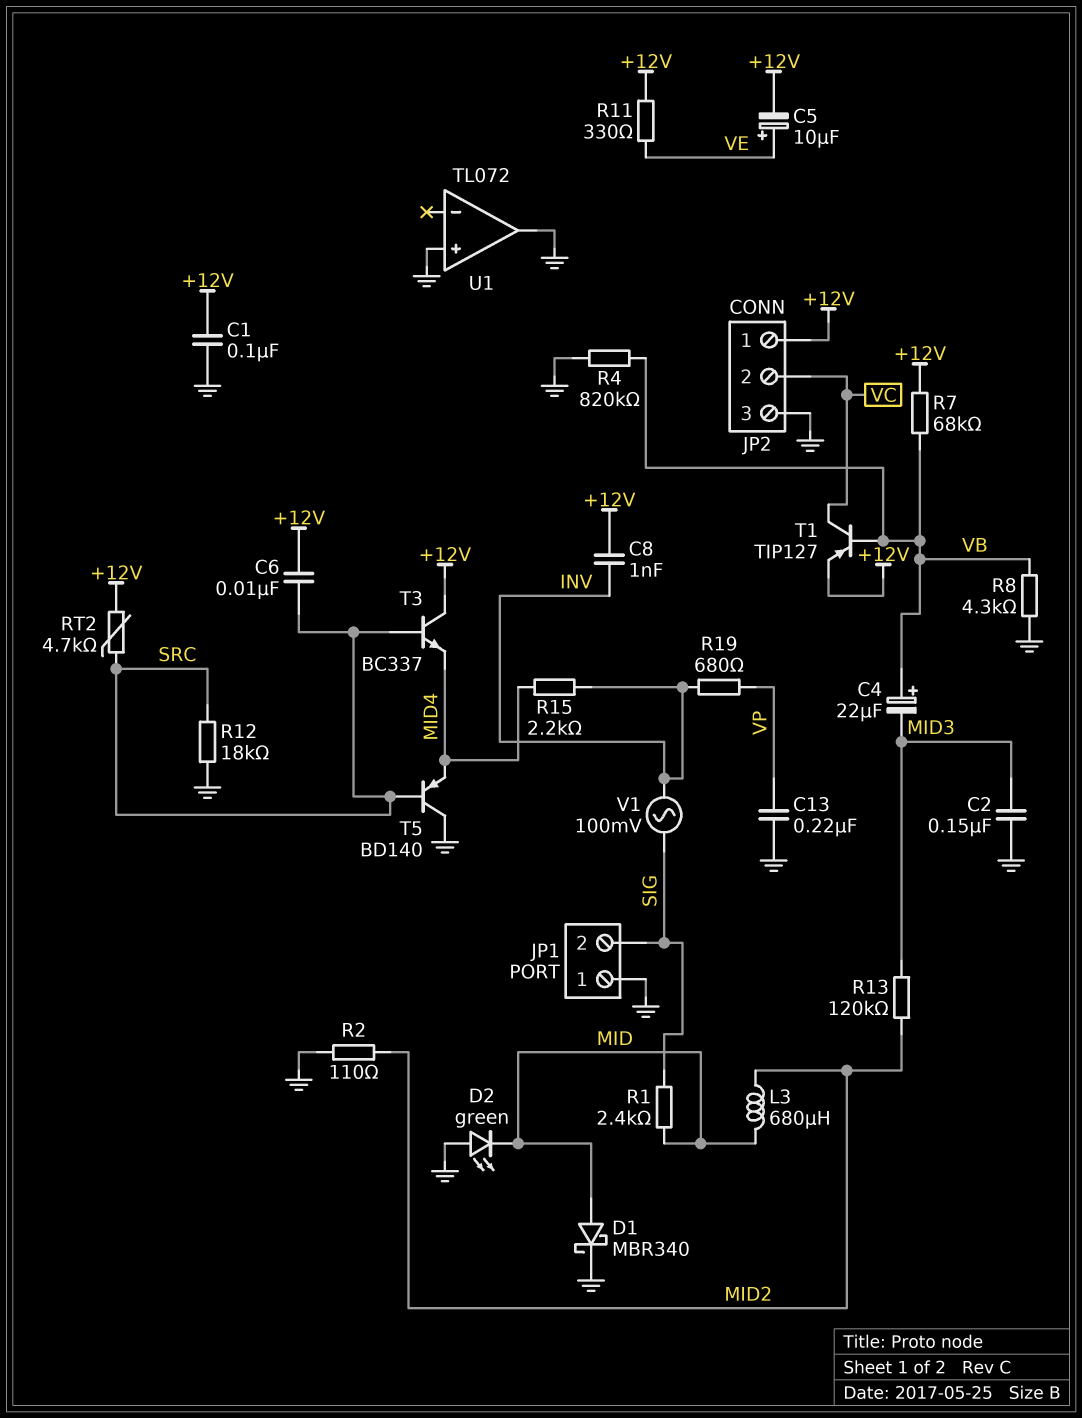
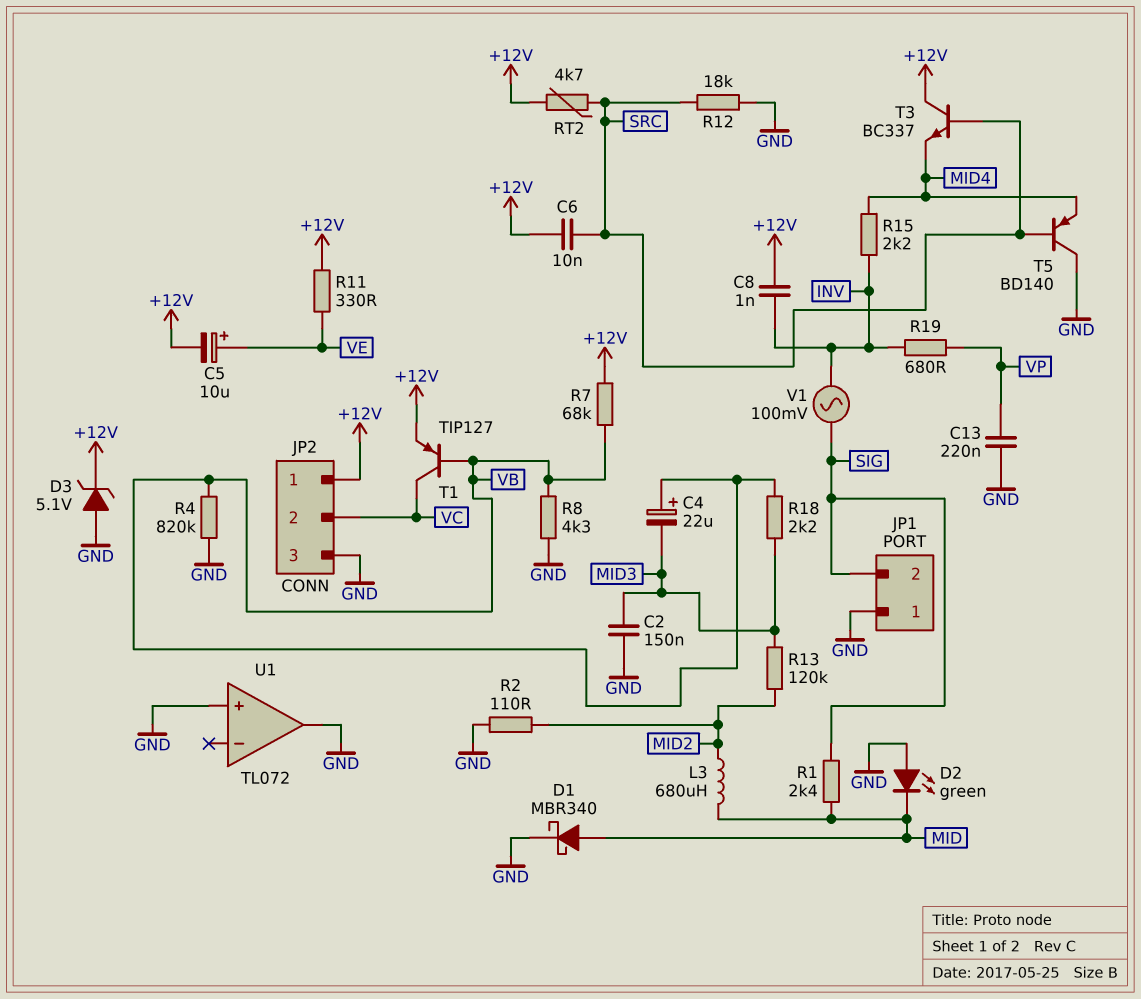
C1: 100nF (+12V, GND) -> none
D3: none -> zener 5.1V (A GND, K +12V)
R18: none -> 2.2k (MID3, VB)

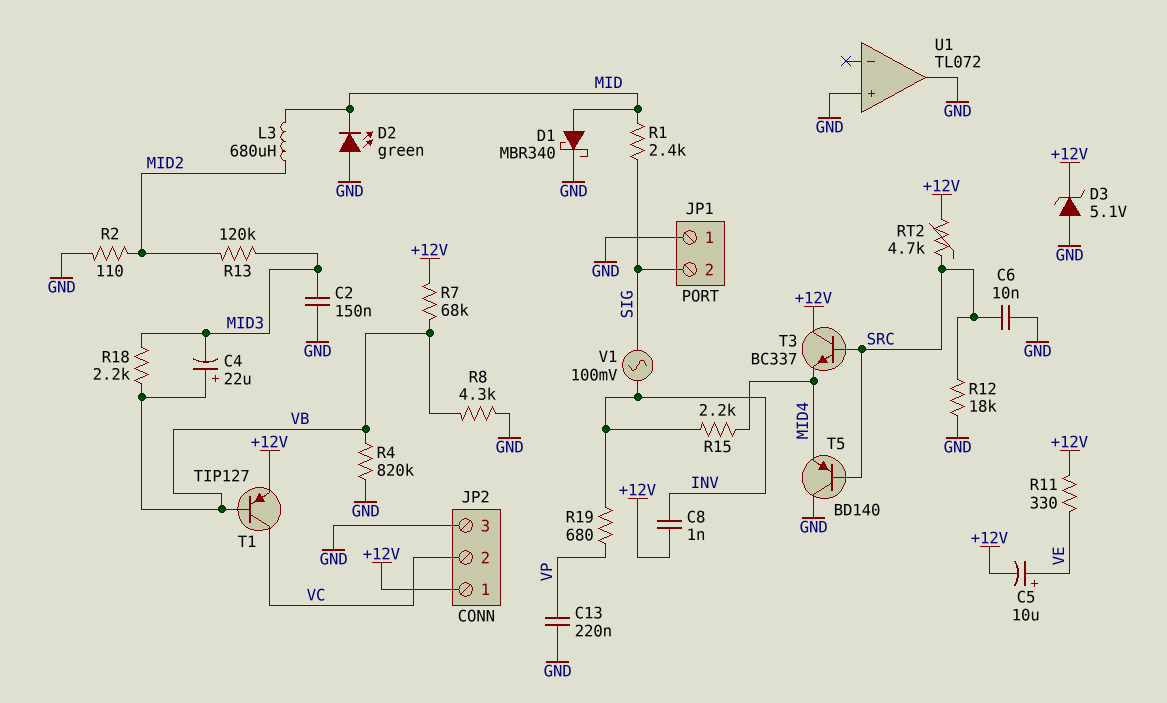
C6: 10nF (+12V, SRC) -> 10nF (GND, SRC)

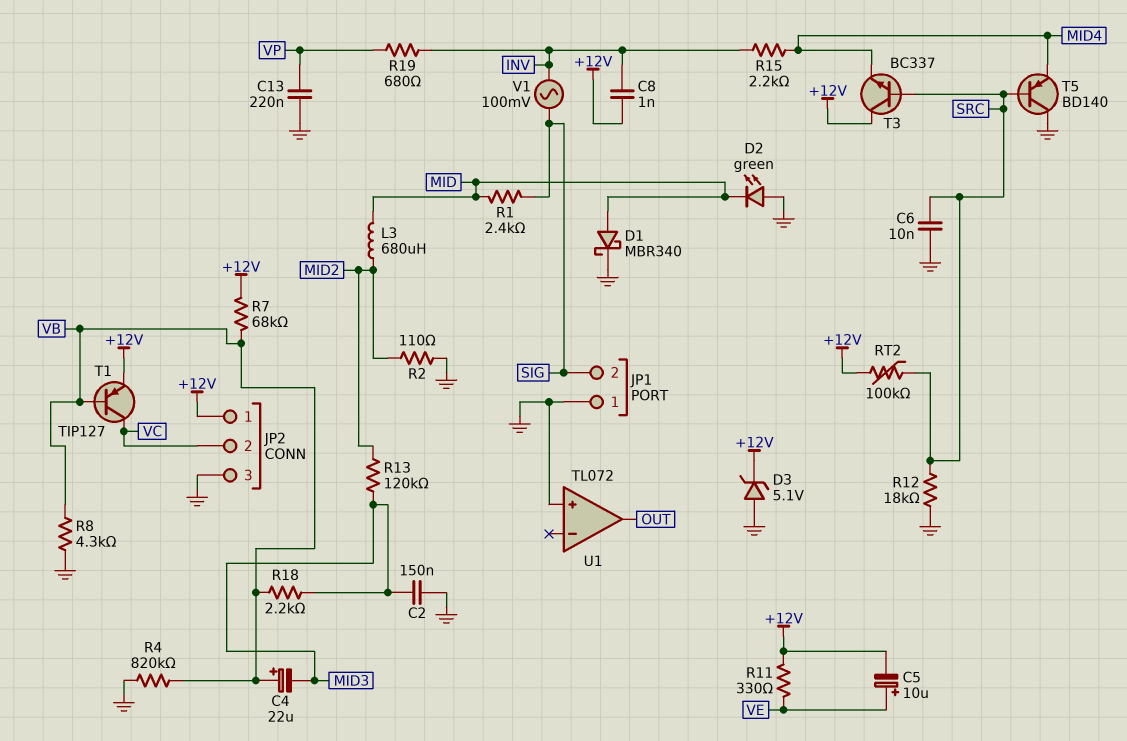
RT2: 4.7k (+12V, SRC) -> 100k (+12V, SRC)
U1 pin out: GND -> OUT

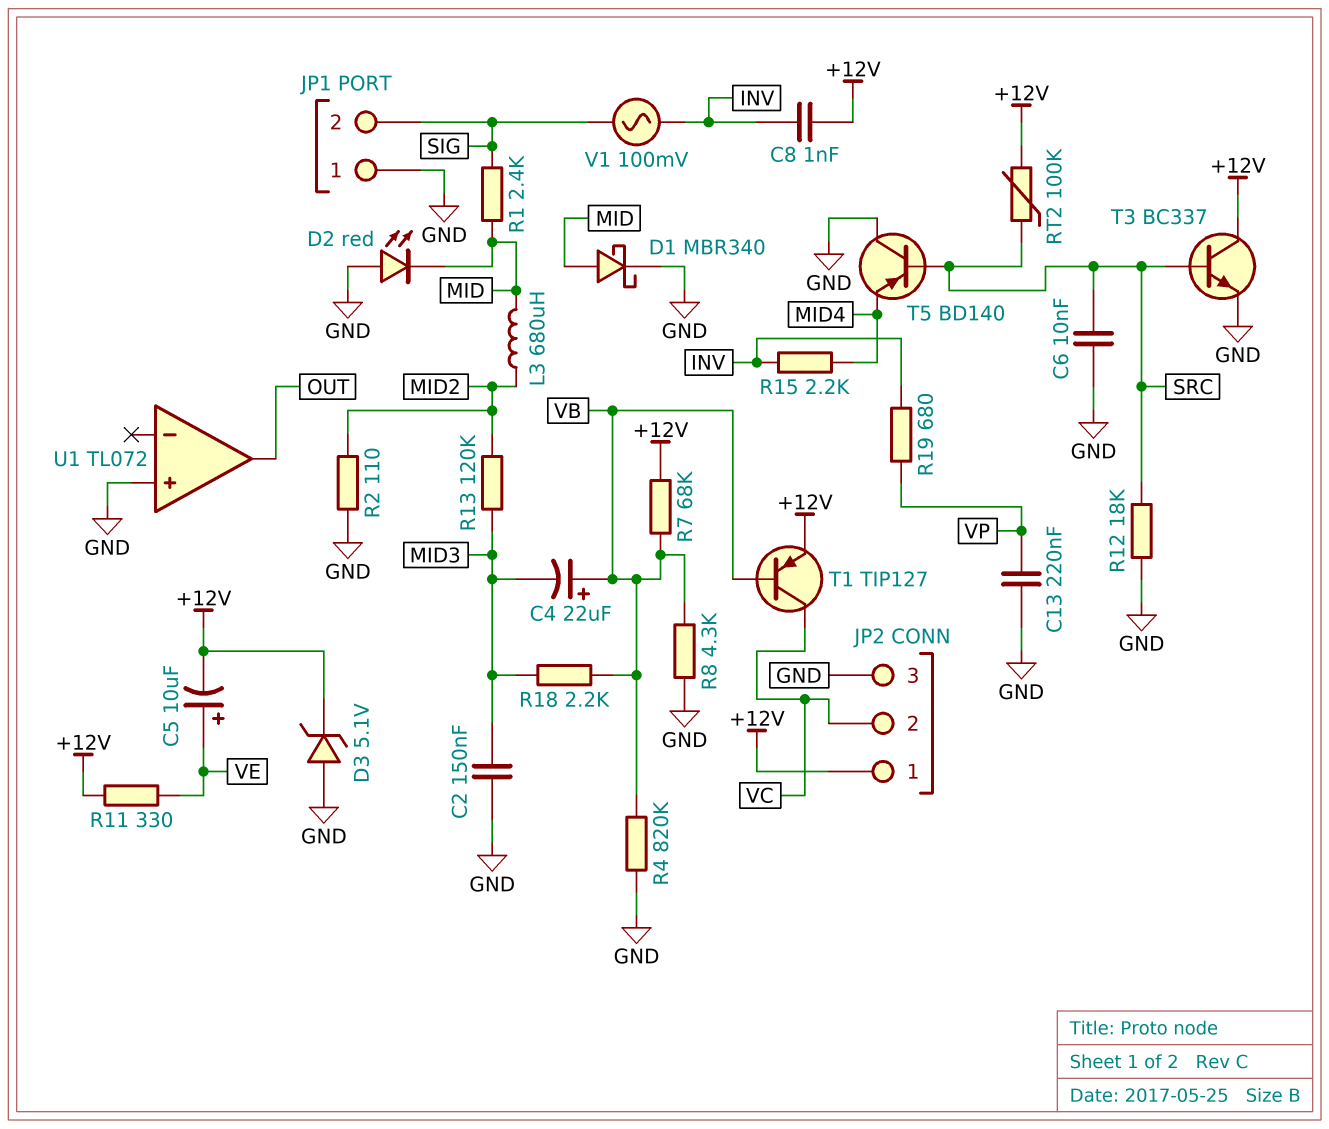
D2: LED green (A GND, K MID) -> LED red (A GND, K MID)
T3: NPN BC337 (B SRC, C +12V, E MID4) -> NPN BC337 (B SRC, C +12V, E GND)

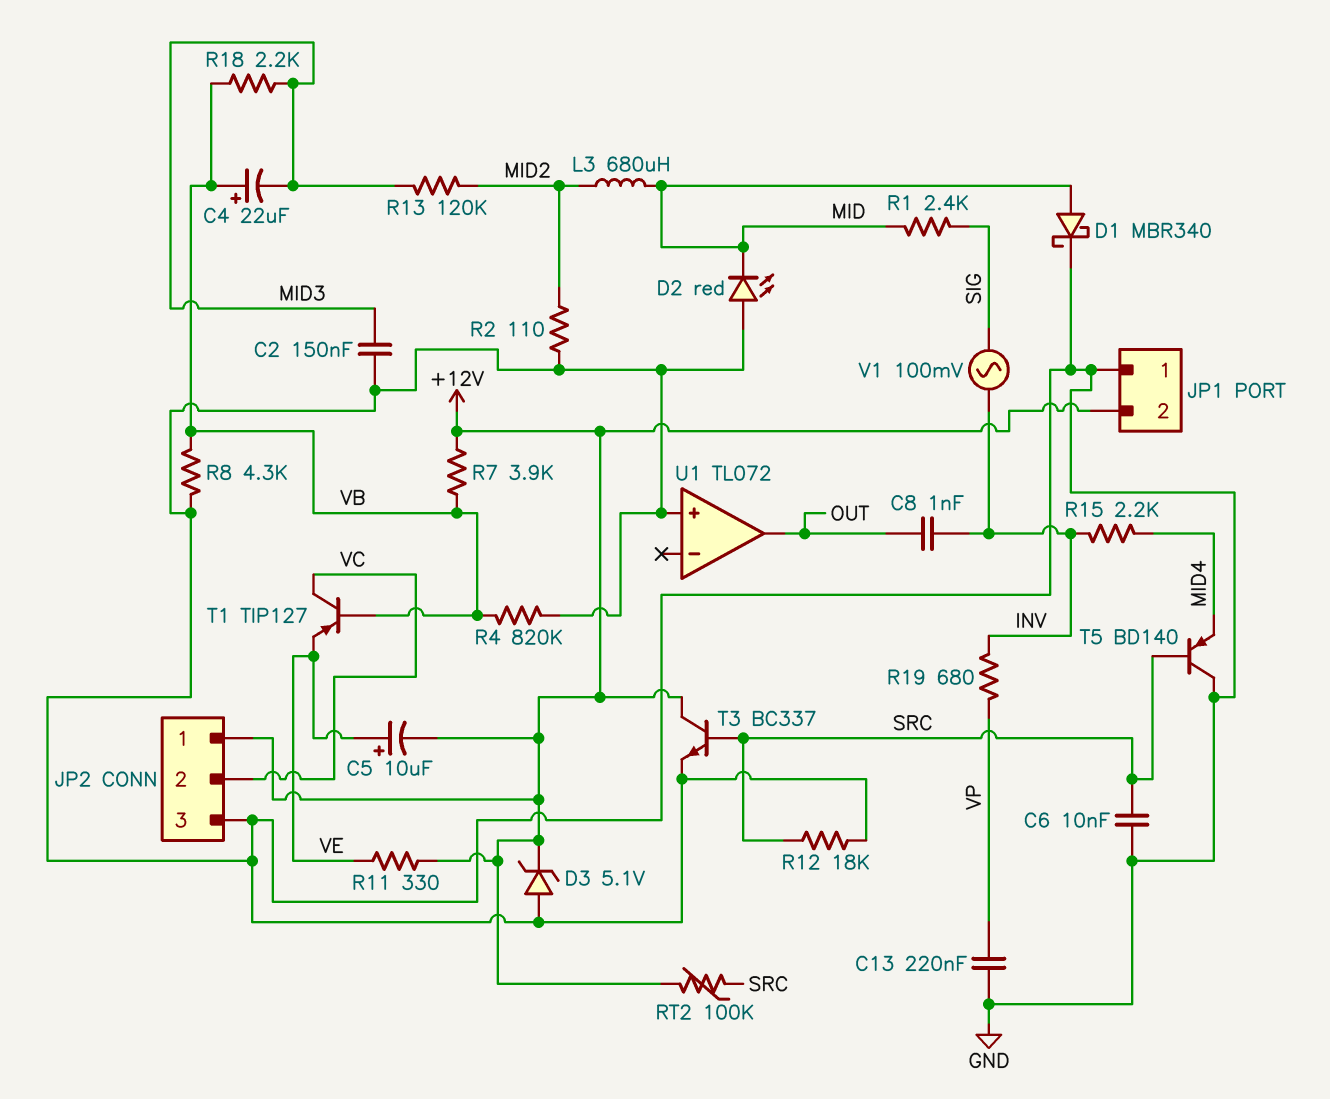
C8: 1nF (+12V, INV) -> 1nF (INV, OUT)
JP1 pin 2: SIG -> +12V
R7: 68k (+12V, VB) -> 3.9k (+12V, VB)
T1: PNP TIP127 (B VB, C VC, E +12V) -> PNP TIP127 (B VB, C VC, E VE)

